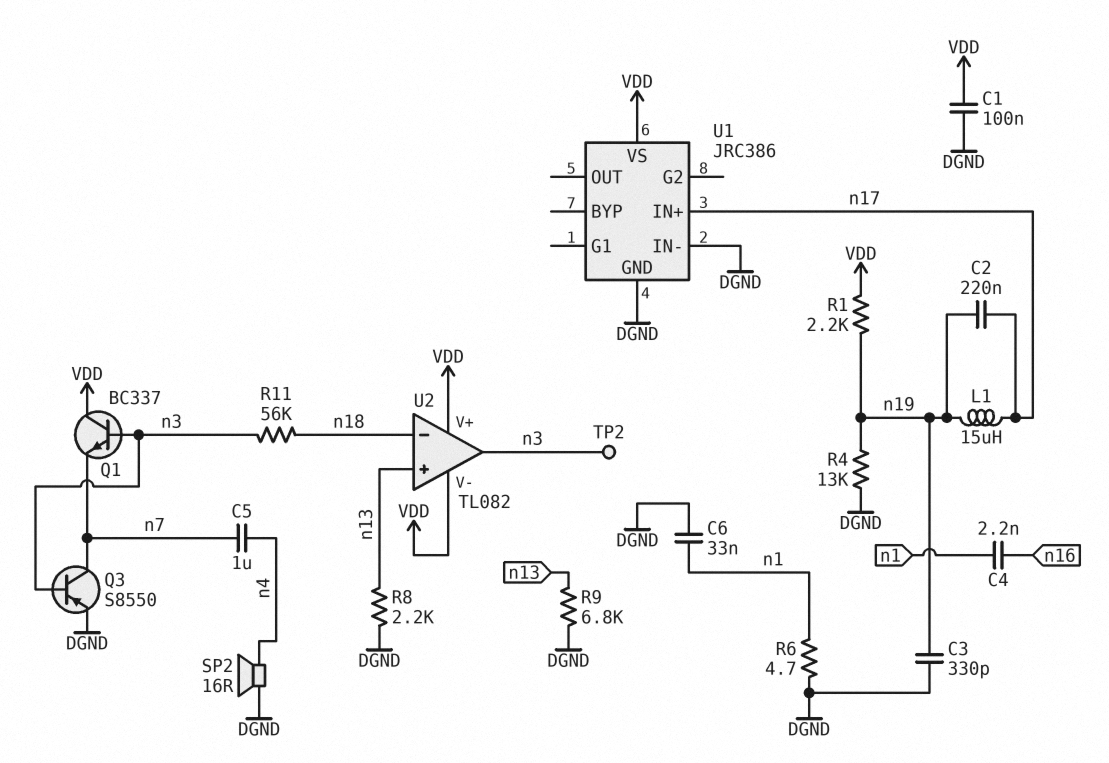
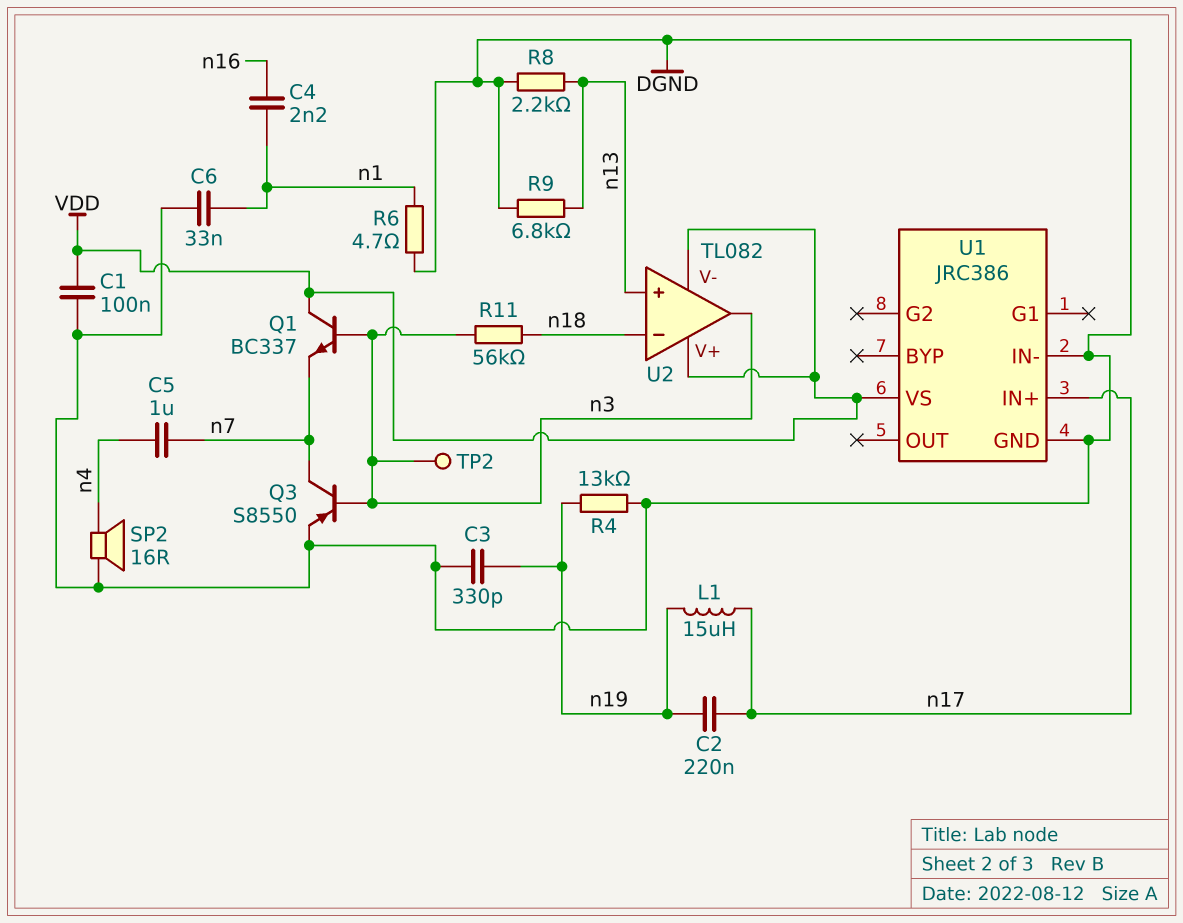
R1: 2.2k (VDD, n19) -> none

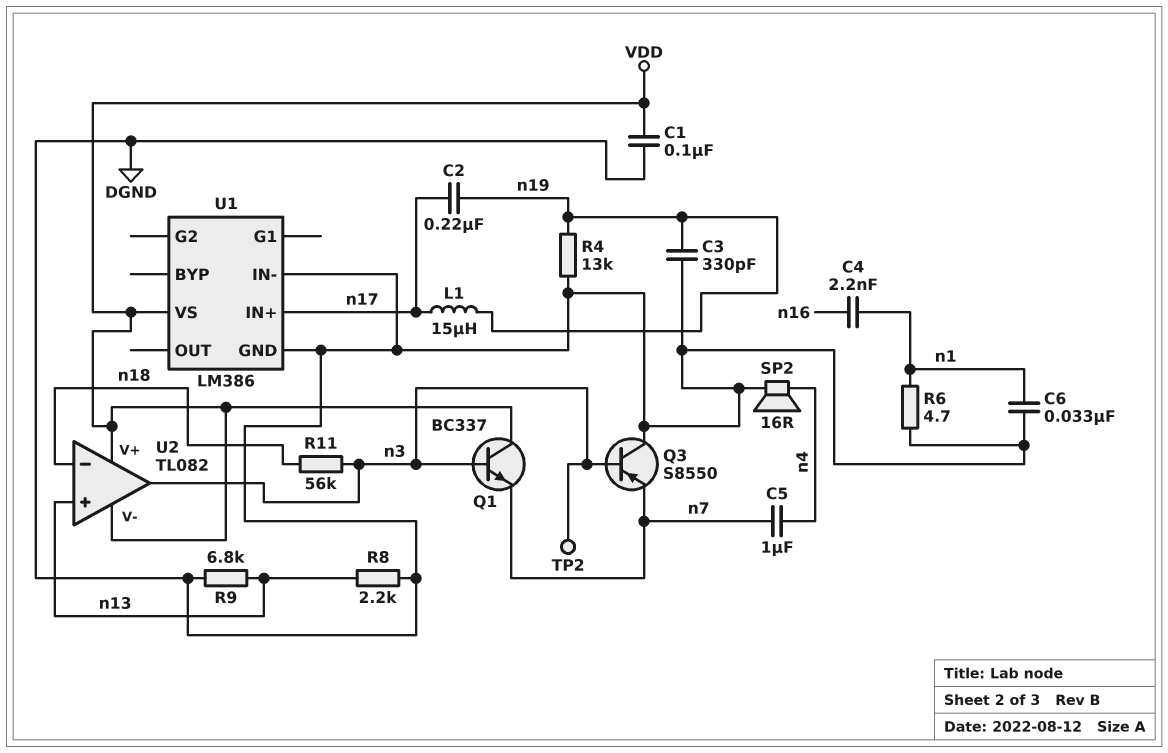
Q3: PNP S8550 (B n3, C n7, E DGND) -> PNP S8550 (B n3, C DGND, E n7)
U1: JRC386 -> LM386

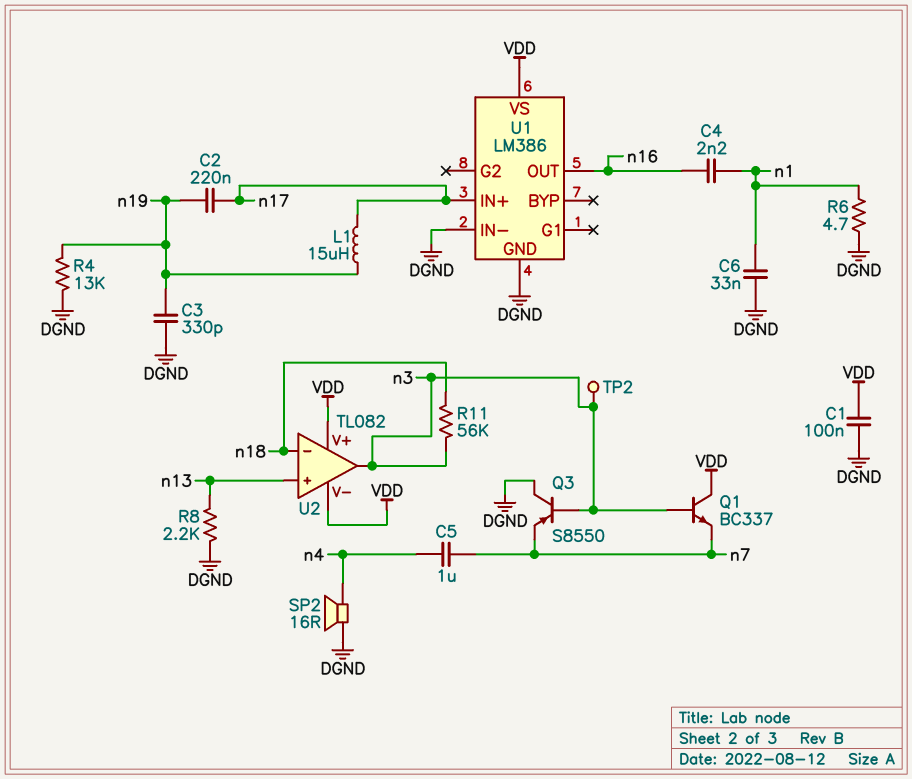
R9: 6.8k (DGND, n13) -> none
U1 pin OUT: none -> n16

